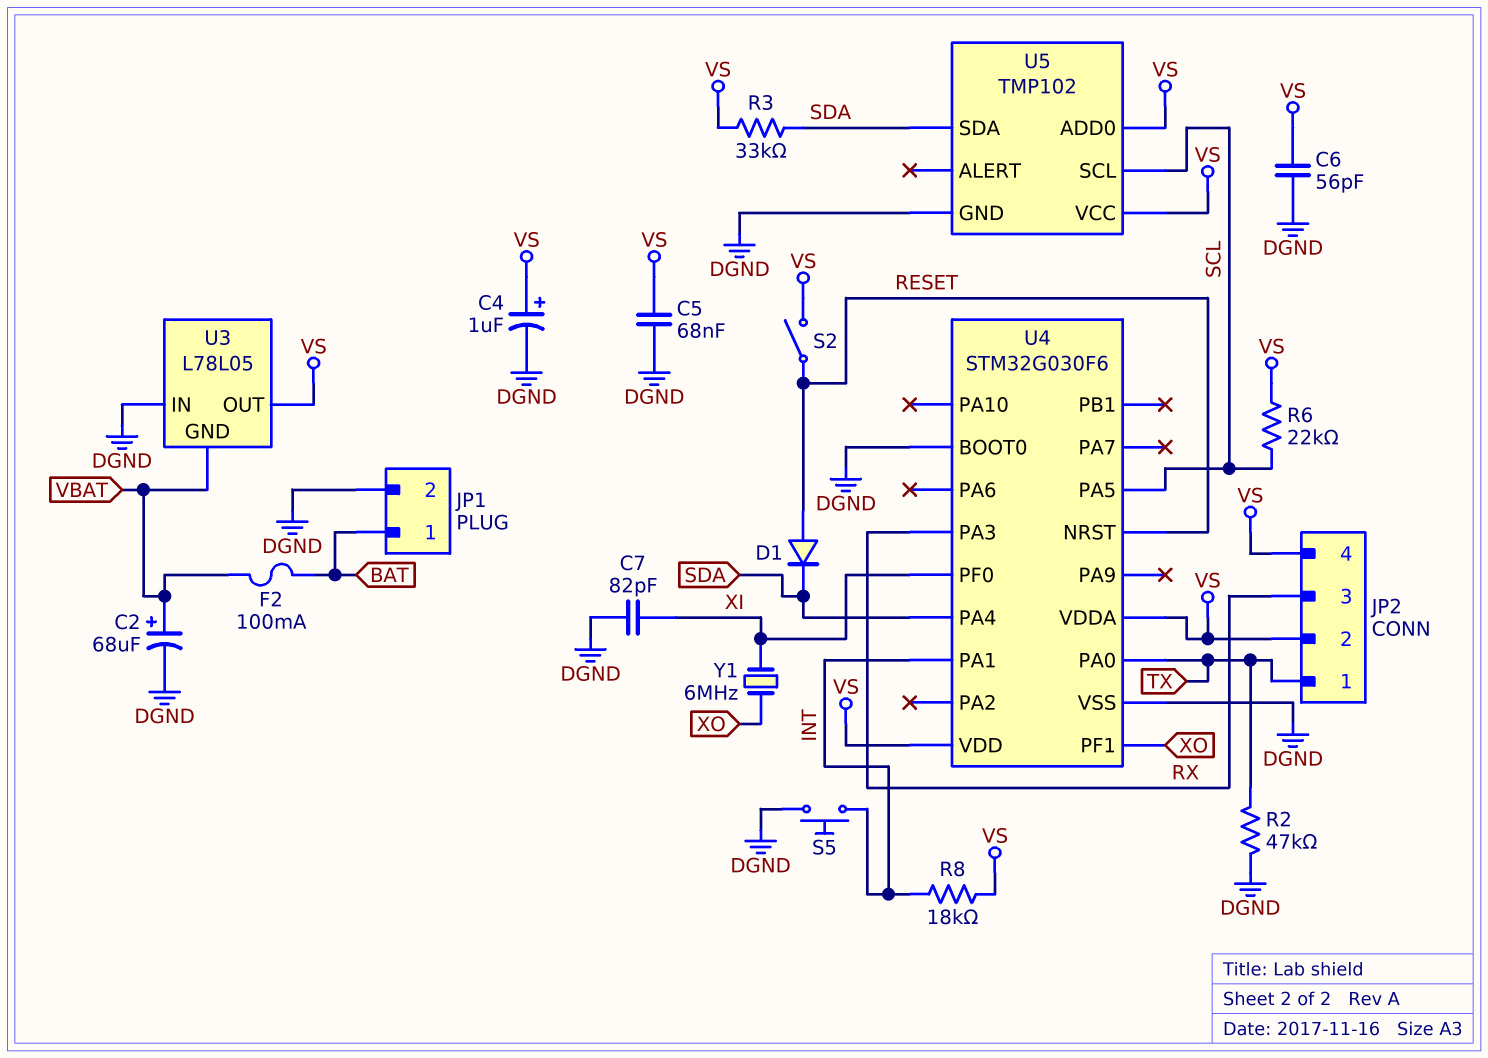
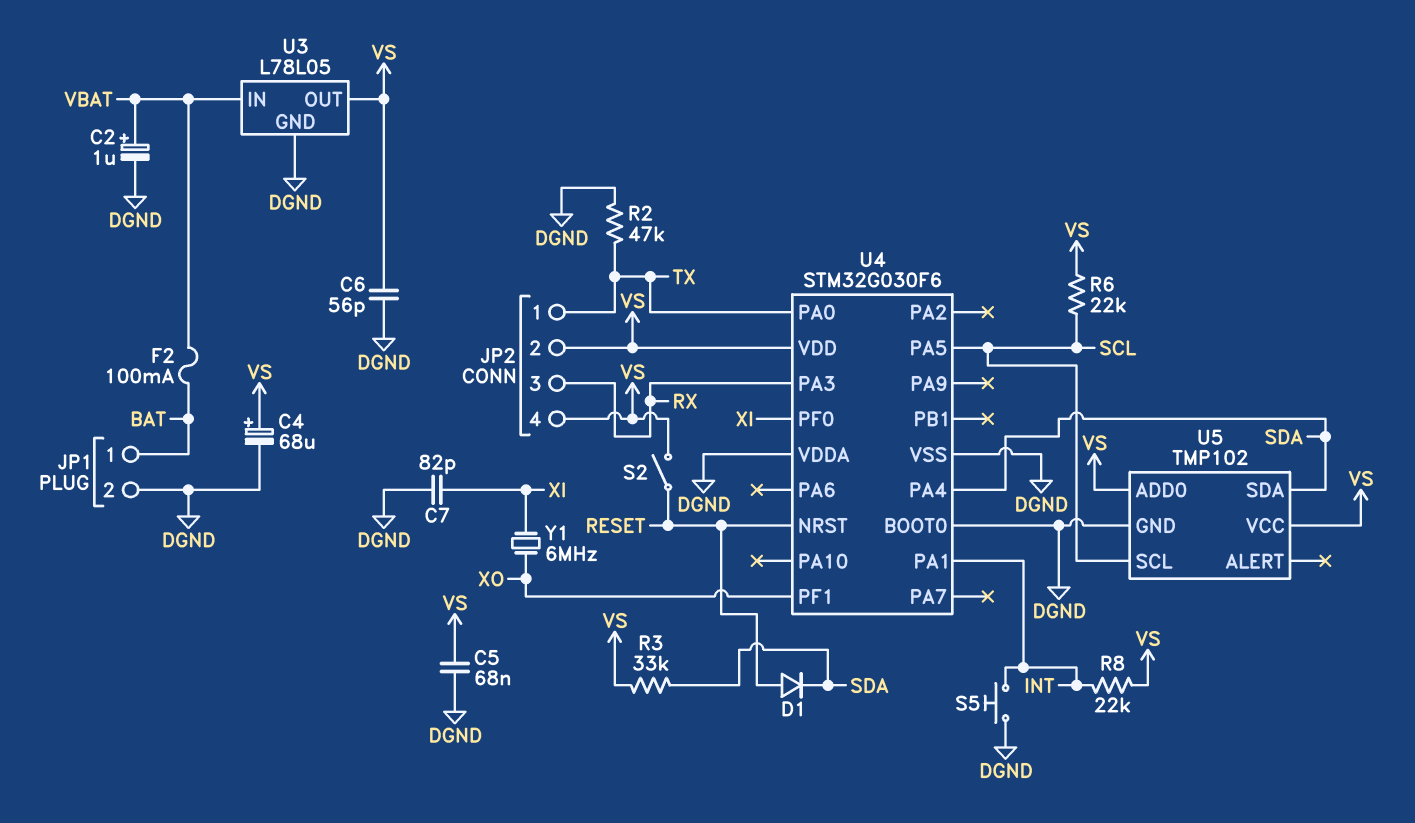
C2: 68uF (plus VBAT, minus DGND) -> 1uF (plus VBAT, minus DGND)
C4: 1uF (plus VS, minus DGND) -> 68uF (plus VS, minus DGND)
R8: 18k (INT, VS) -> 22k (INT, VS)
U3 pin GND: VBAT -> DGND
U3 pin IN: DGND -> VBAT
U4 pin VDDA: VS -> DGND

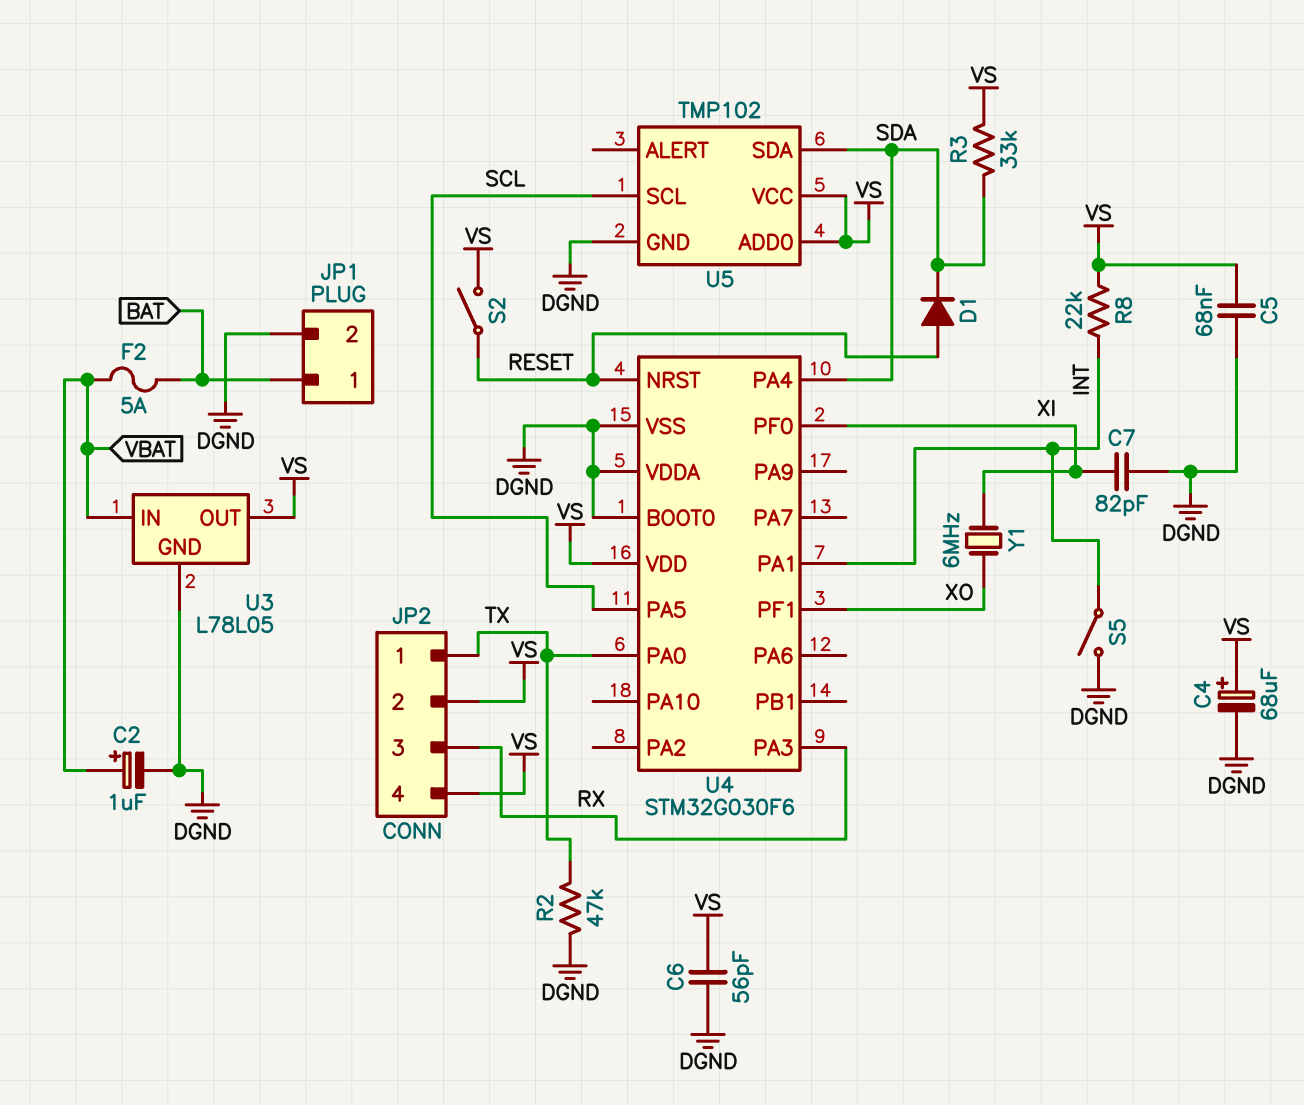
F2: 100mA (BAT, VBAT) -> 5A (BAT, VBAT)
R6: 22k (SCL, VS) -> none
S5: button (DGND, INT) -> switch (DGND, INT)

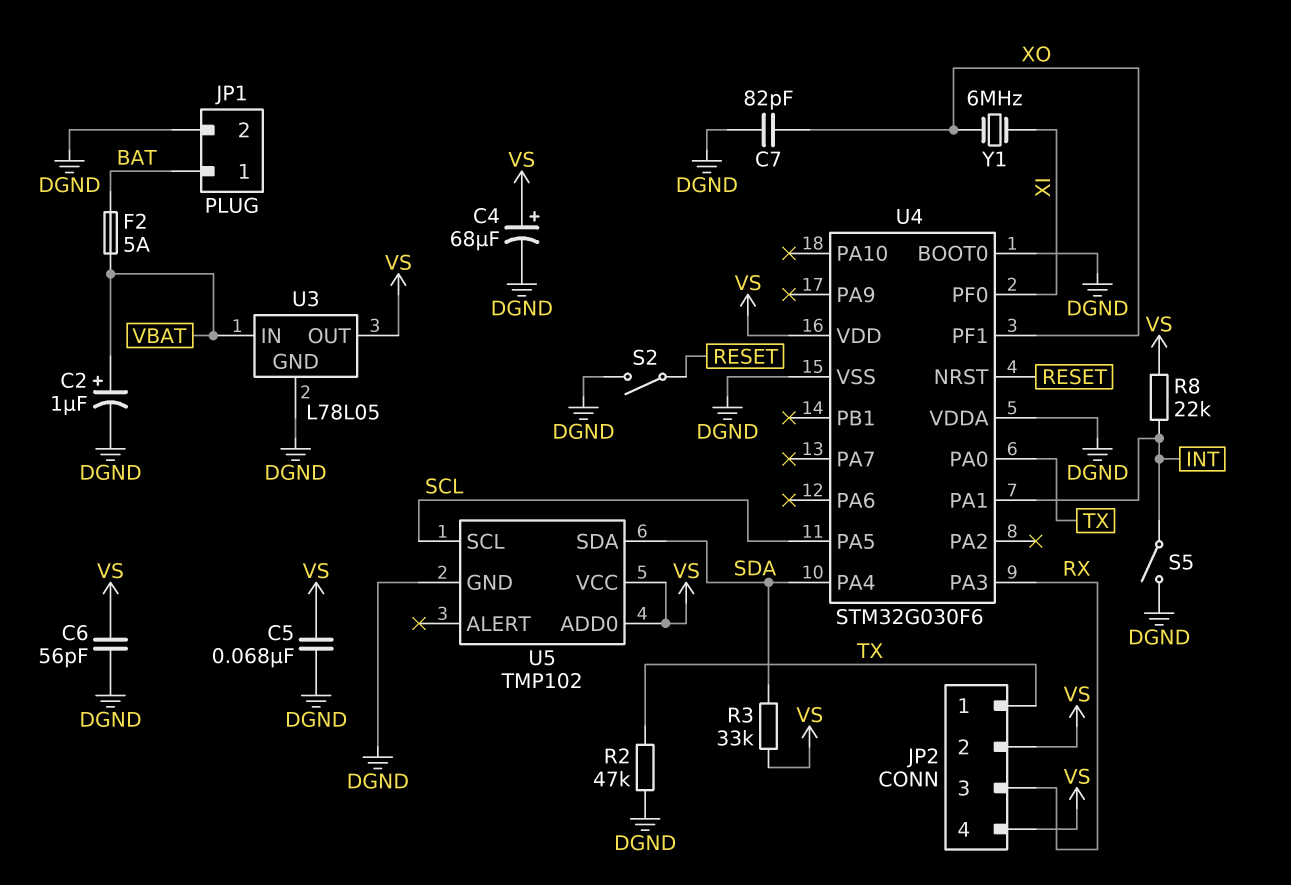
C7: 82pF (DGND, XI) -> 82pF (DGND, XO)
D1: diode (A RESET, K SDA) -> none
S2: switch (RESET, VS) -> switch (DGND, RESET)

